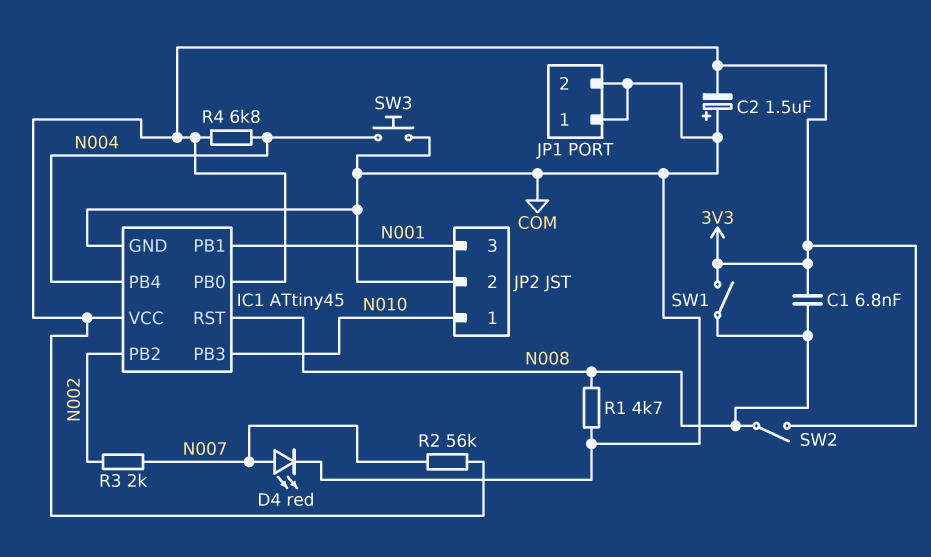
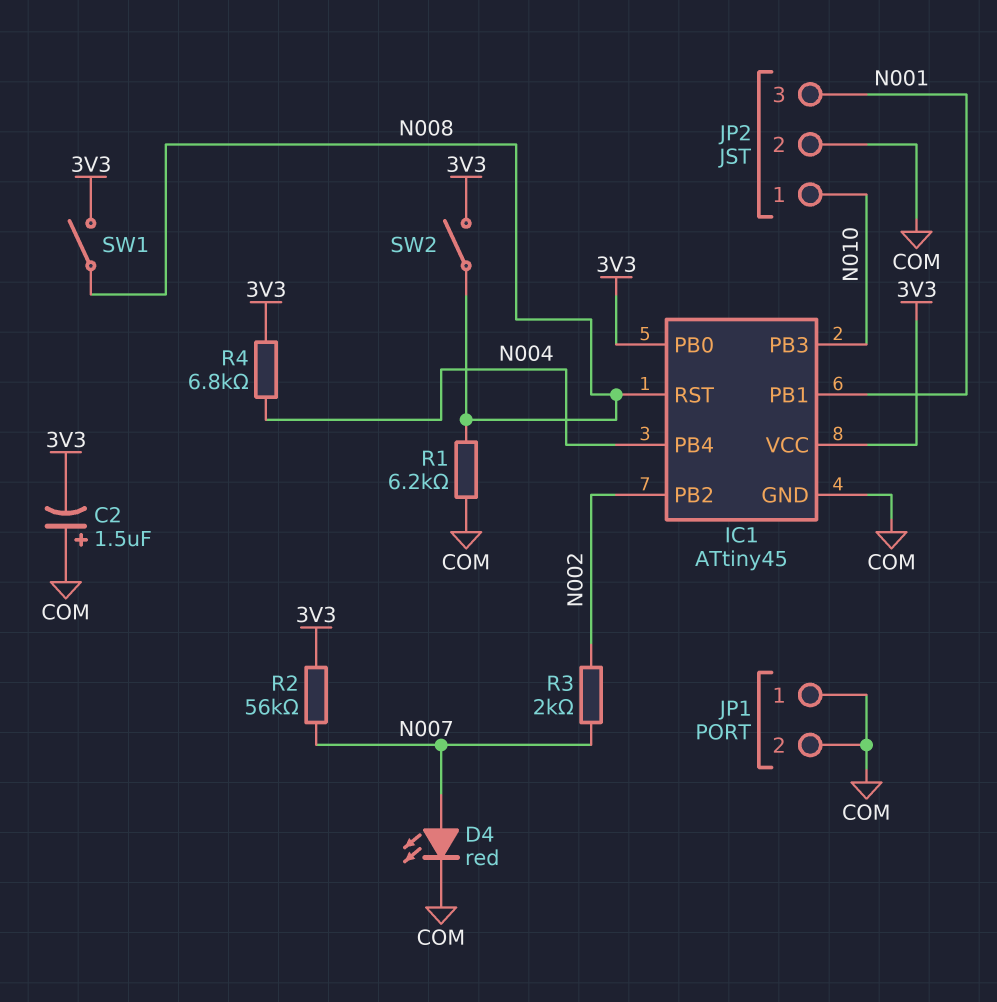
C1: 6.8nF (3V3, N008) -> none
R1: 4.7k (COM, N008) -> 6.2k (COM, N008)
SW3: button (COM, N004) -> none

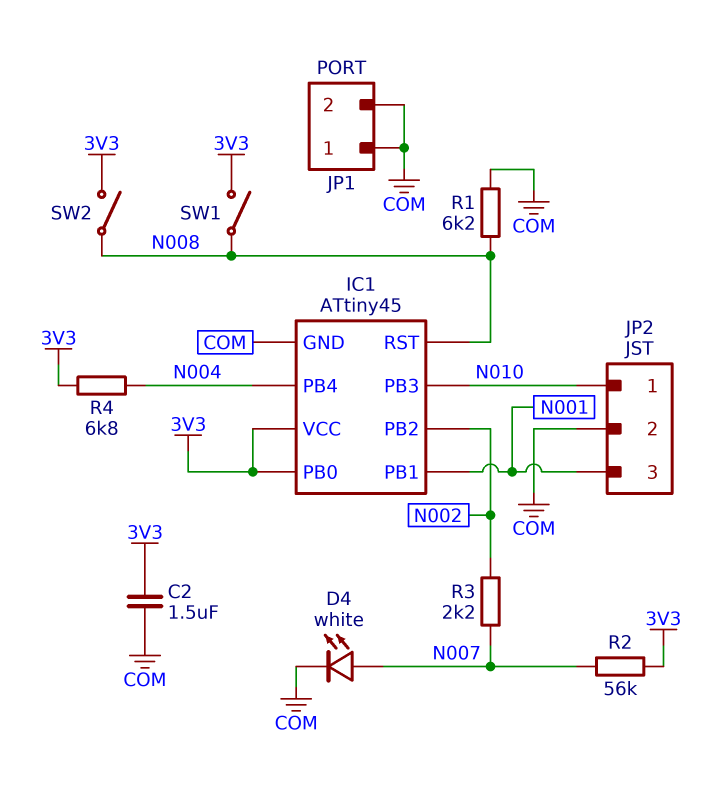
C2: 1.5uF (plus COM, minus 3V3) -> 1.5uF (3V3, COM)
D4: LED red (A N007, K COM) -> LED white (A N007, K COM)
R3: 2k (N002, N007) -> 2.2k (N002, N007)

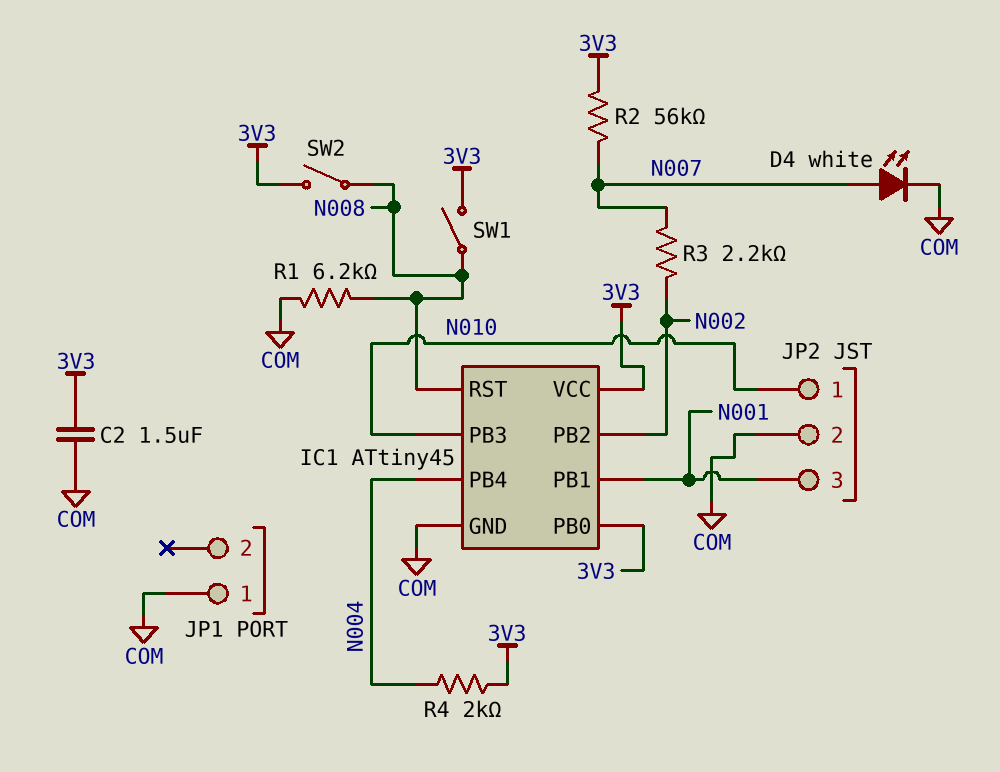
JP1 pin 2: COM -> none
R4: 6.8k (3V3, N004) -> 2k (3V3, N004)

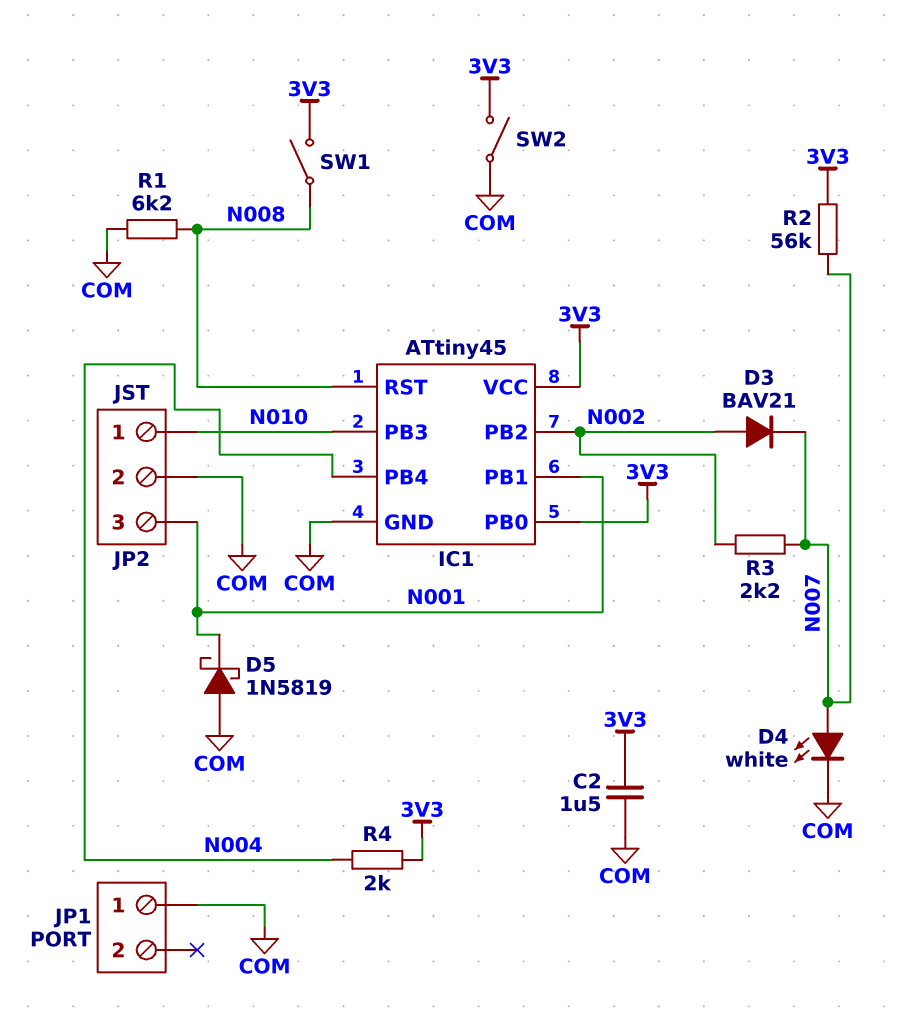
D3: none -> diode BAV21 (A N002, K N007)
D5: none -> schottky 1N5819 (A COM, K N001)
SW2: switch (3V3, N008) -> switch (3V3, COM)

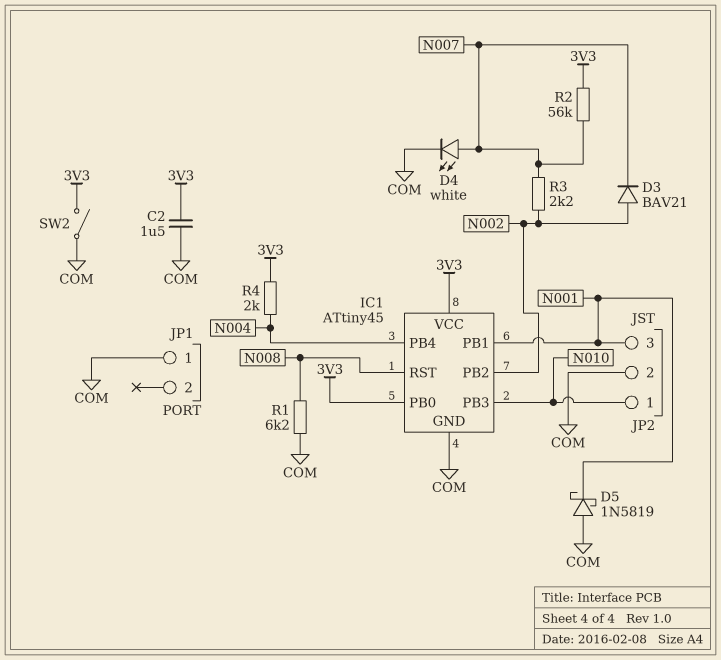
SW1: switch (3V3, N008) -> none

